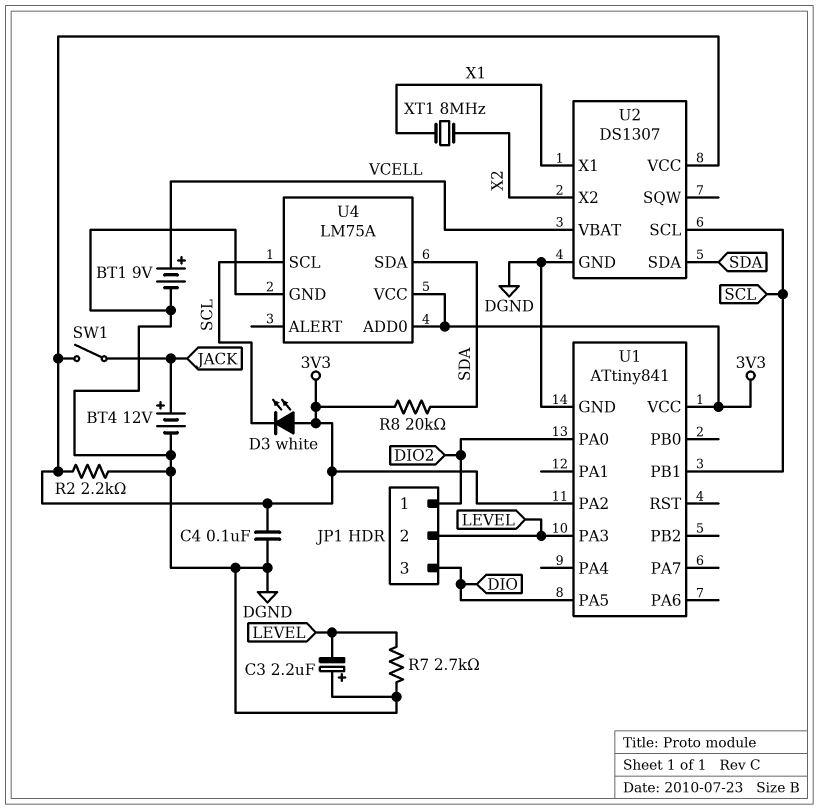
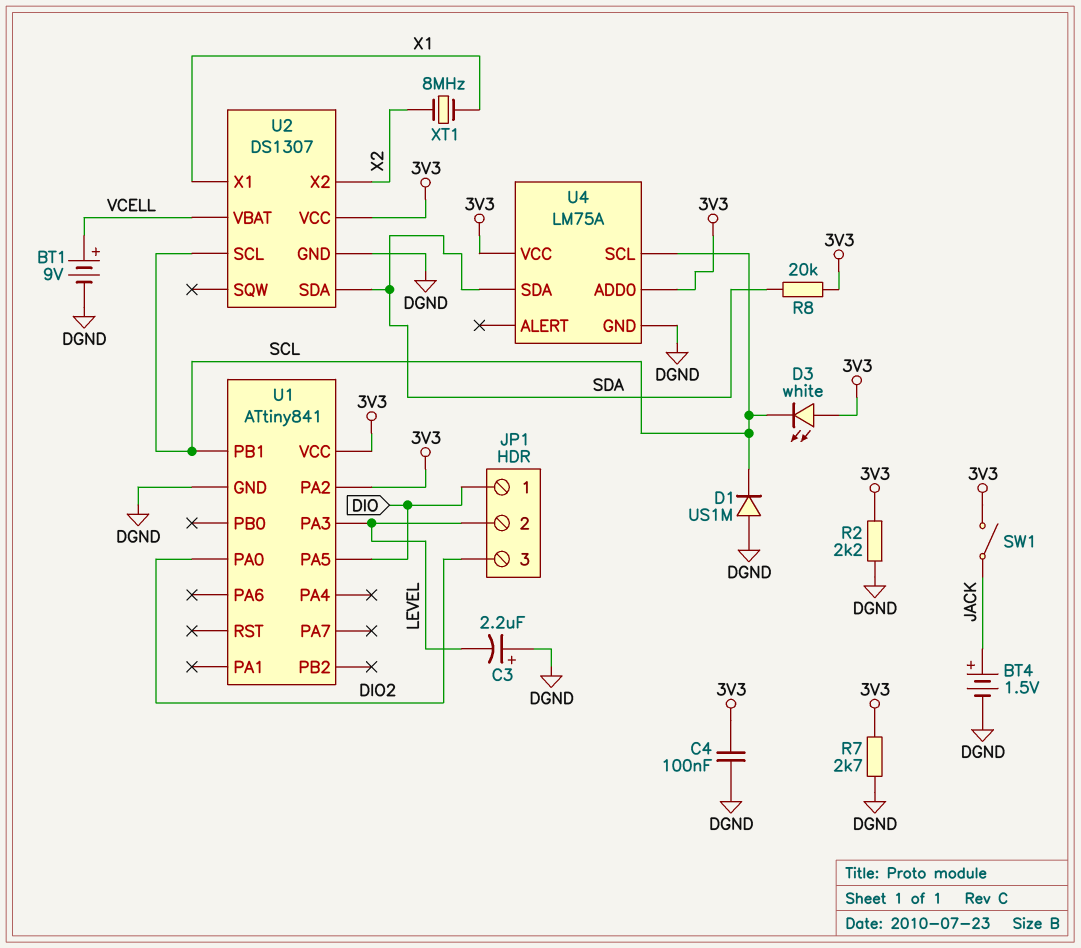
BT4: 12V (plus JACK, minus DGND) -> 1.5V (plus JACK, minus DGND)
D1: none -> diode US1M (A DGND, K SCL)
JP1 pin 1: DIO2 -> DIO
JP1 pin 3: DIO -> DIO2
R7: 2.7k (DGND, LEVEL) -> 2.7k (3V3, DGND)

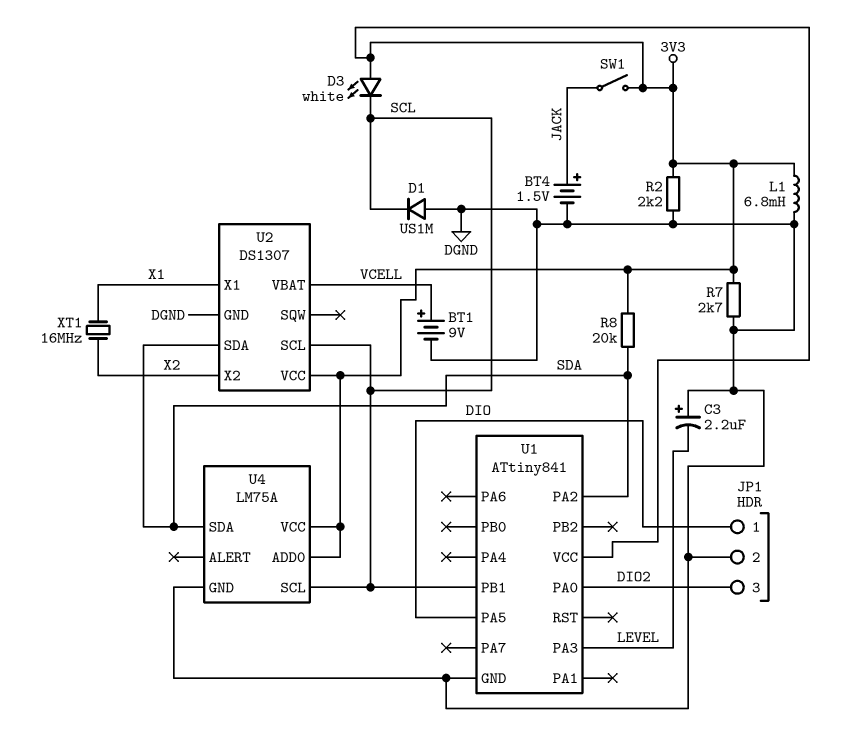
C4: 100nF (3V3, DGND) -> none
JP1 pin 2: LEVEL -> DGND
L1: none -> 6.8mH (3V3, DGND)
U1 pin PA2: 3V3 -> SDA
XT1: 8MHz (X1, X2) -> 16MHz (X1, X2)

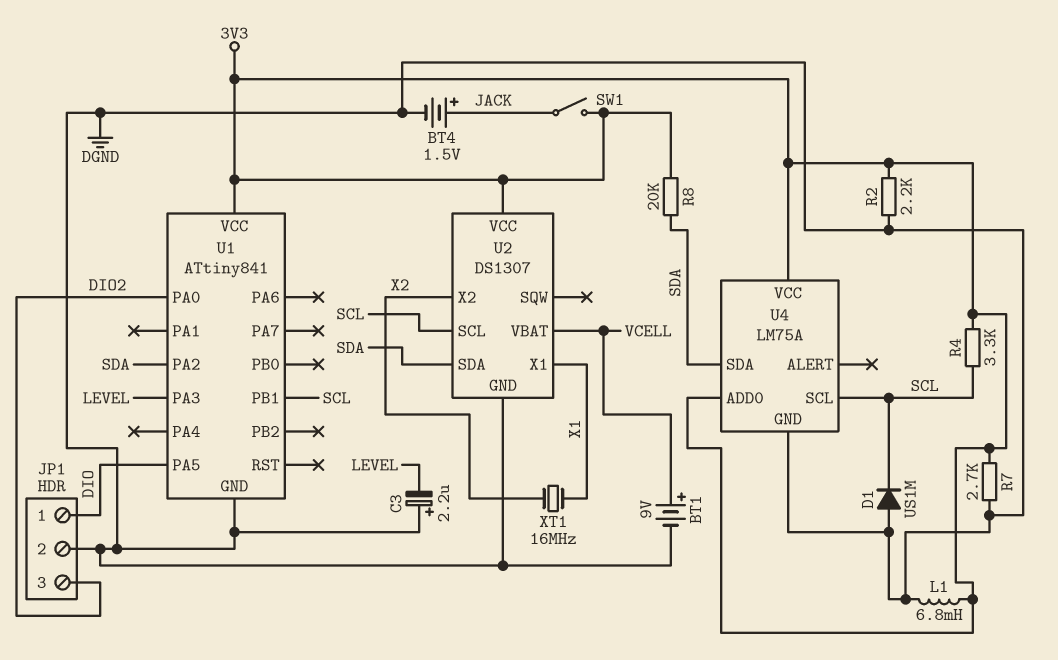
D3: LED white (A 3V3, K SCL) -> none
R4: none -> 3.3k (3V3, SCL)

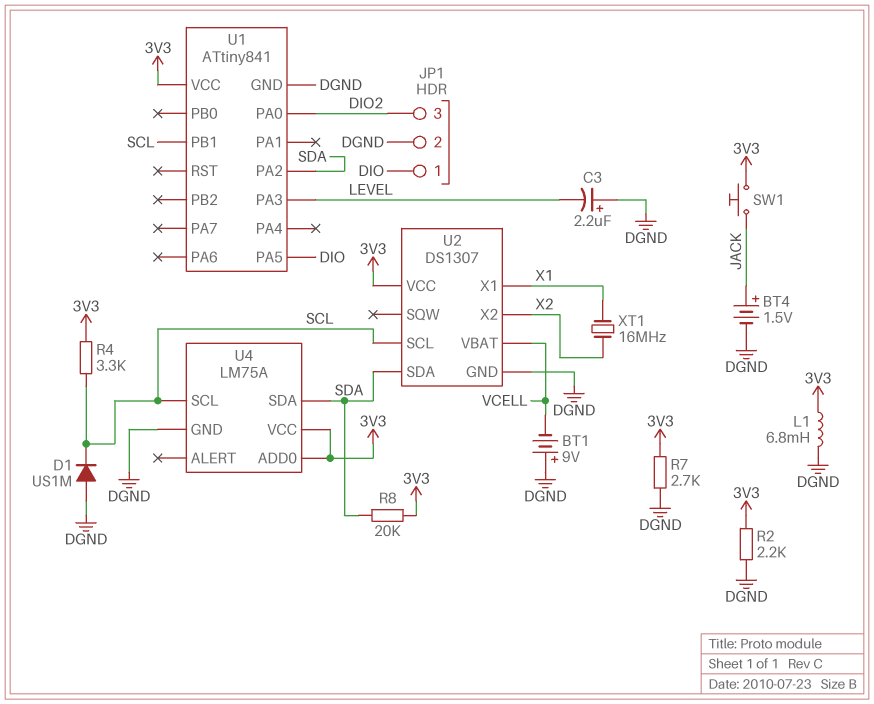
BT1: 9V (plus VCELL, minus DGND) -> 9V (plus DGND, minus VCELL)
SW1: switch (3V3, JACK) -> button (3V3, JACK)

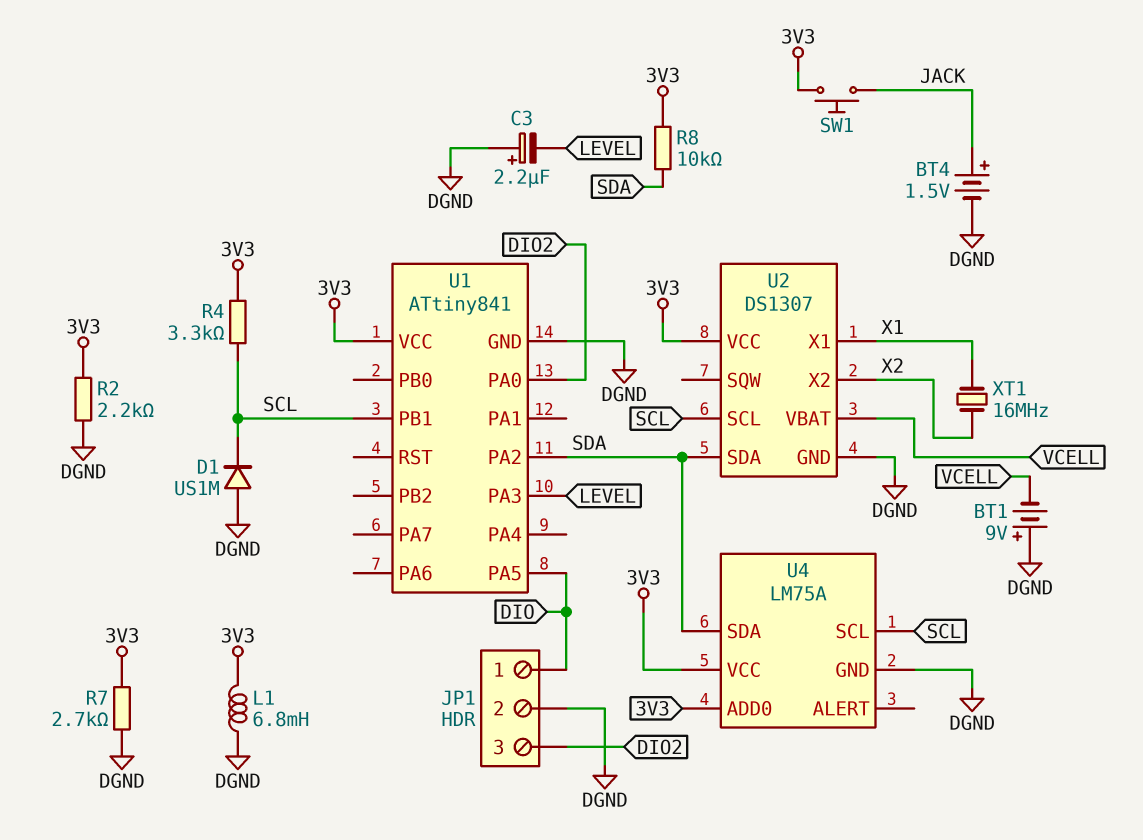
R8: 20k (3V3, SDA) -> 10k (3V3, SDA)

